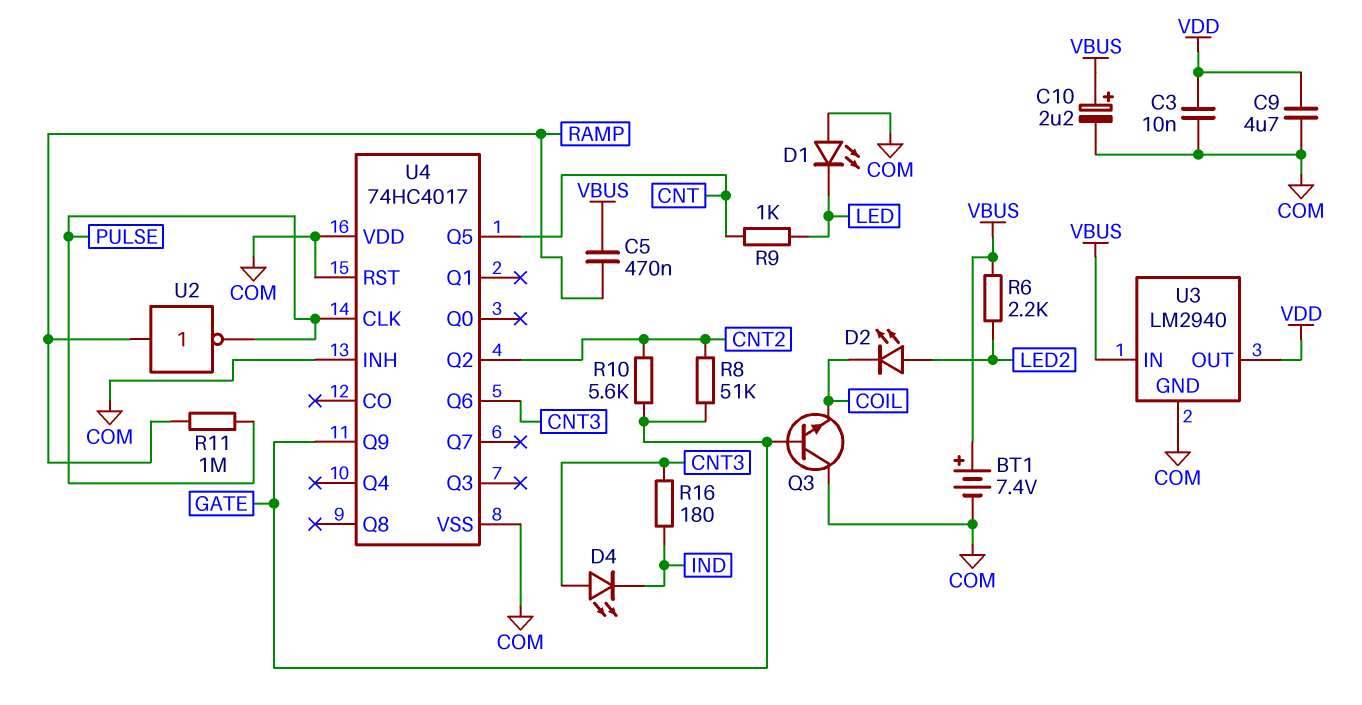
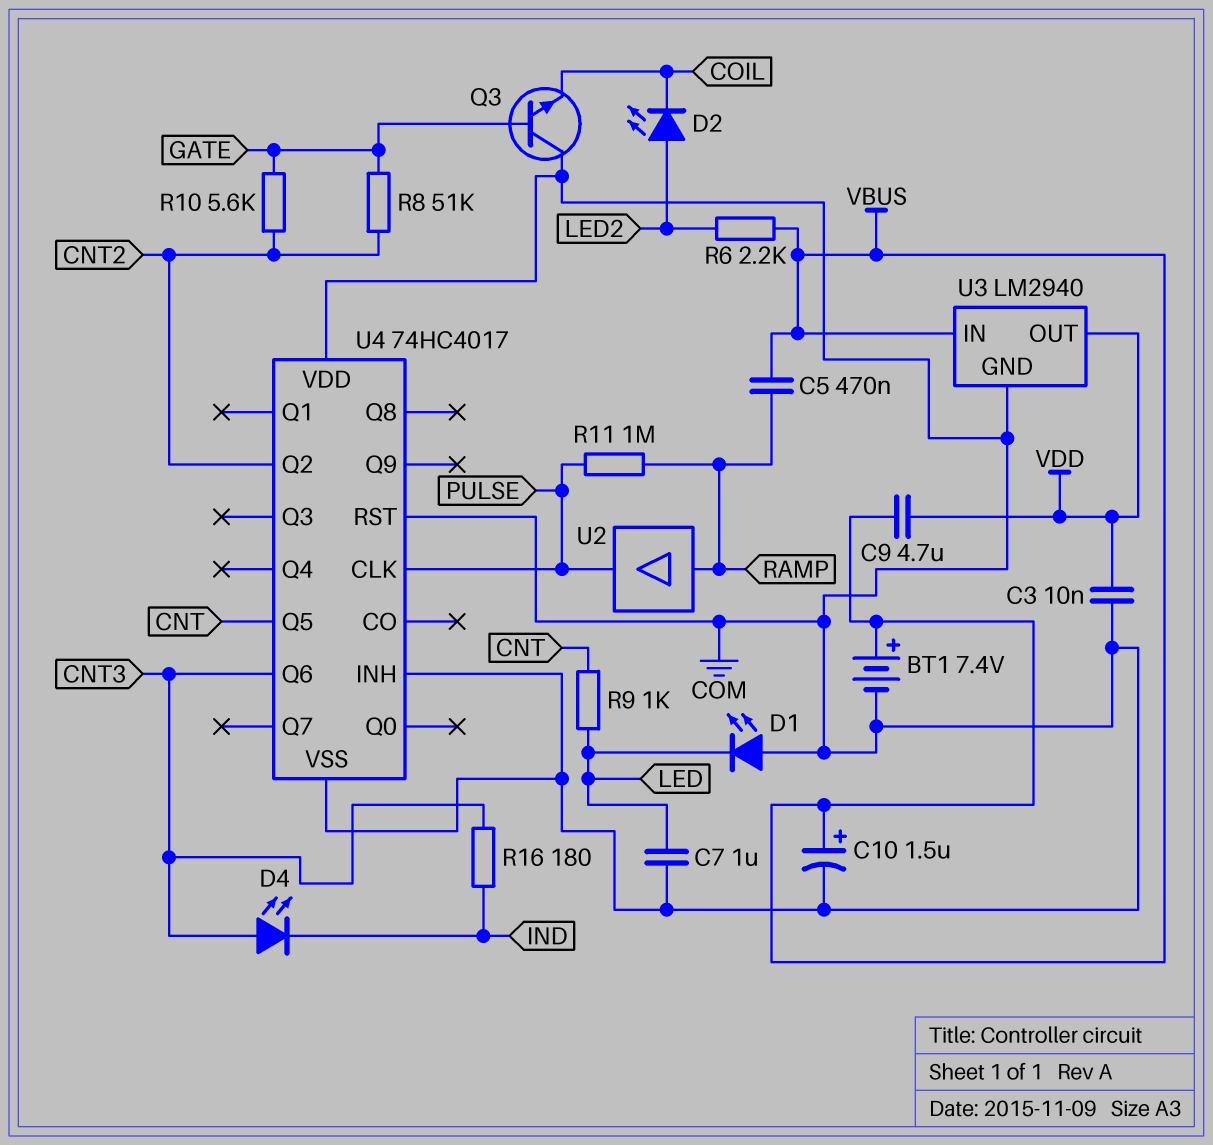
C7: none -> 1uF (COM, LED)
C9: 4.7uF (COM, VDD) -> 4.7uF (VBUS, VDD)
C10: 2.2uF (plus VBUS, minus COM) -> 1.5uF (plus VBUS, minus COM)
U2: NOT (in RAMP, out PULSE) -> buffer (in RAMP, out PULSE)
U4 pin Q9: GATE -> none

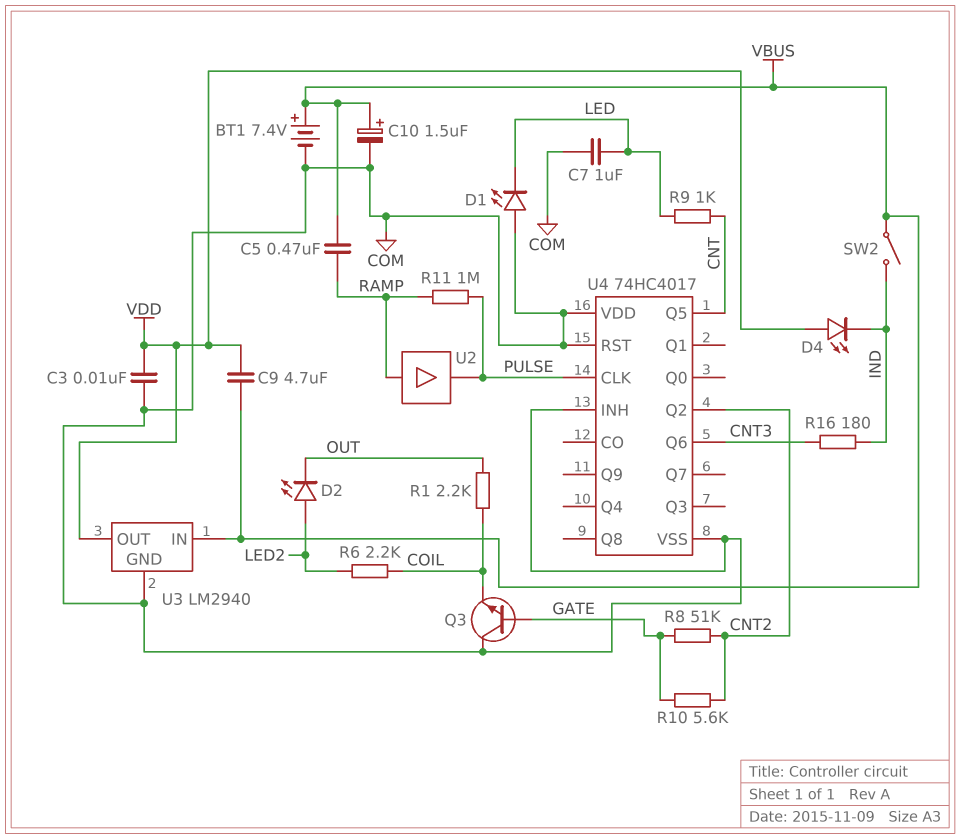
D2: LED (A LED2, K COIL) -> LED (A LED2, K OUT)
D4: LED (A CNT3, K IND) -> LED (A VDD, K IND)
R1: none -> 2.2k (COIL, OUT)
R6: 2.2k (LED2, VBUS) -> 2.2k (COIL, LED2)
SW2: none -> switch (IND, VBUS)

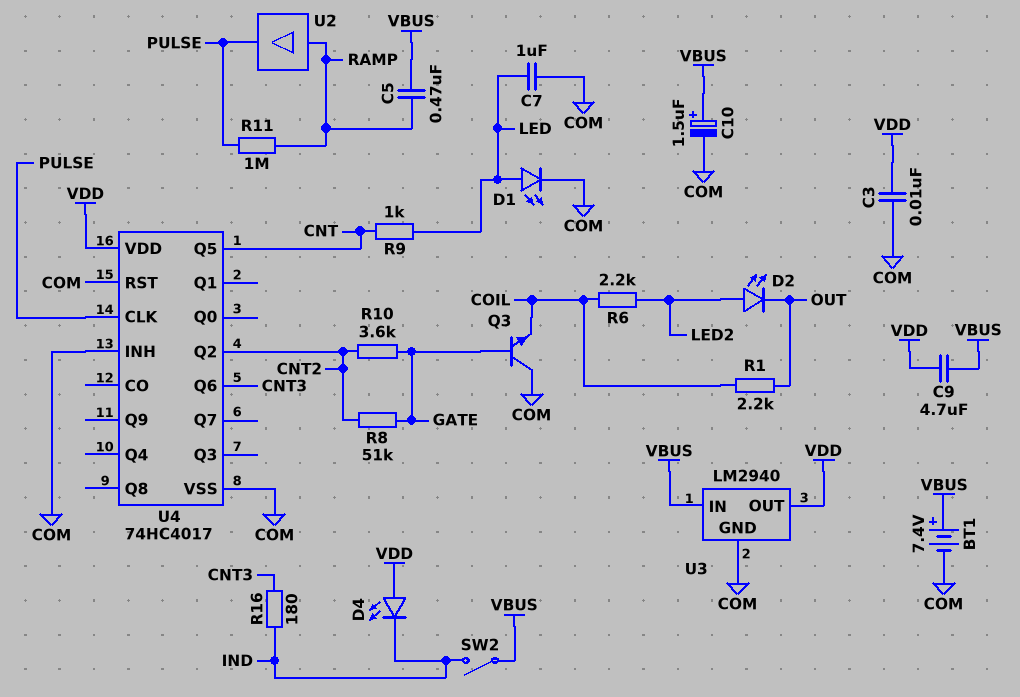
D1: LED (A COM, K LED) -> LED (A LED, K COM)
R10: 5.6k (CNT2, GATE) -> 3.6k (CNT2, GATE)
U4 pin VDD: COM -> VDD

